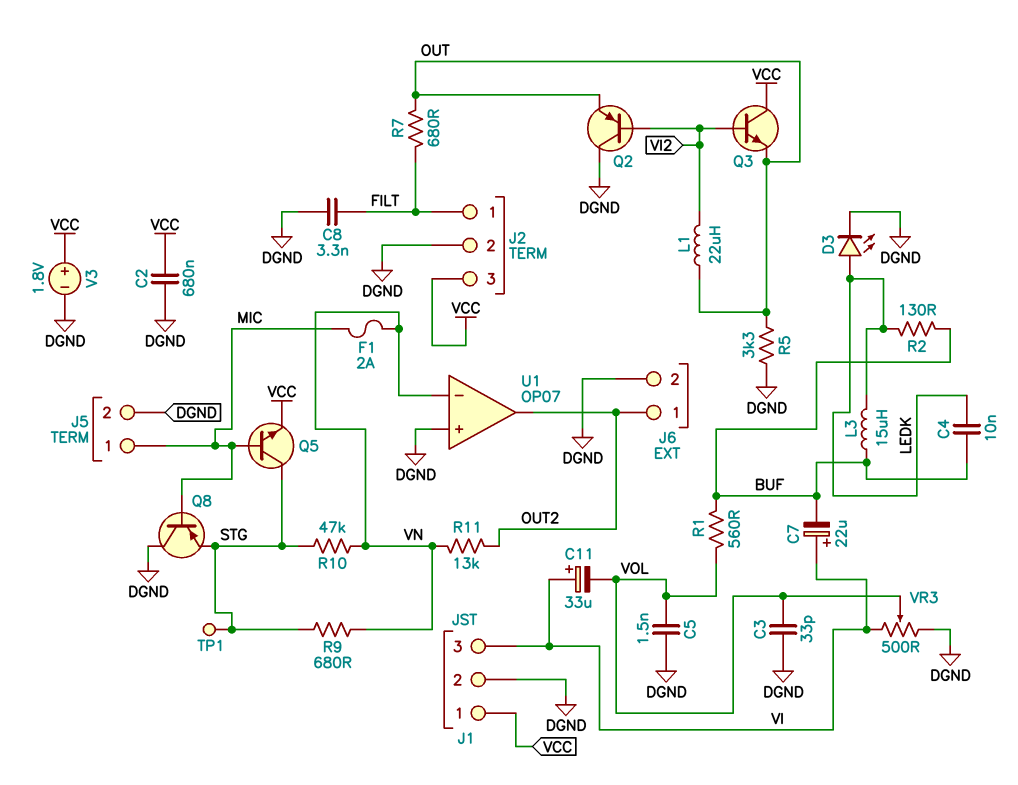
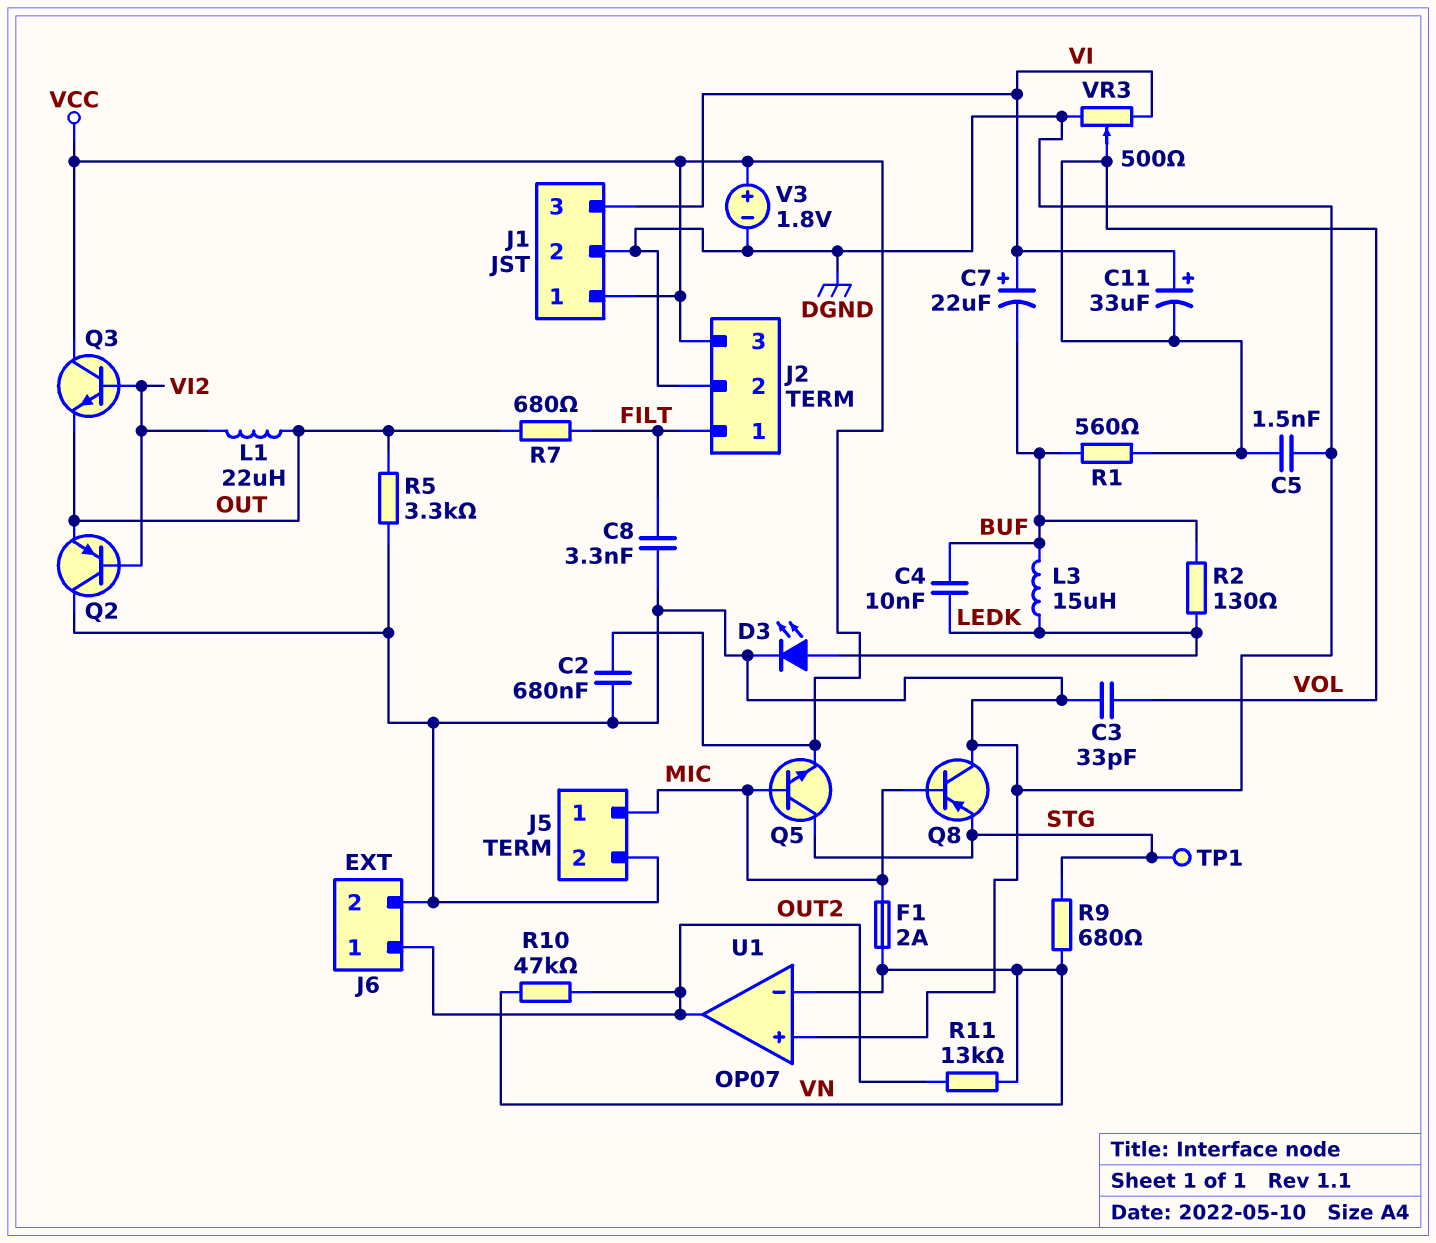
R10: 47k (STG, VN) -> 47k (OUT2, VN)

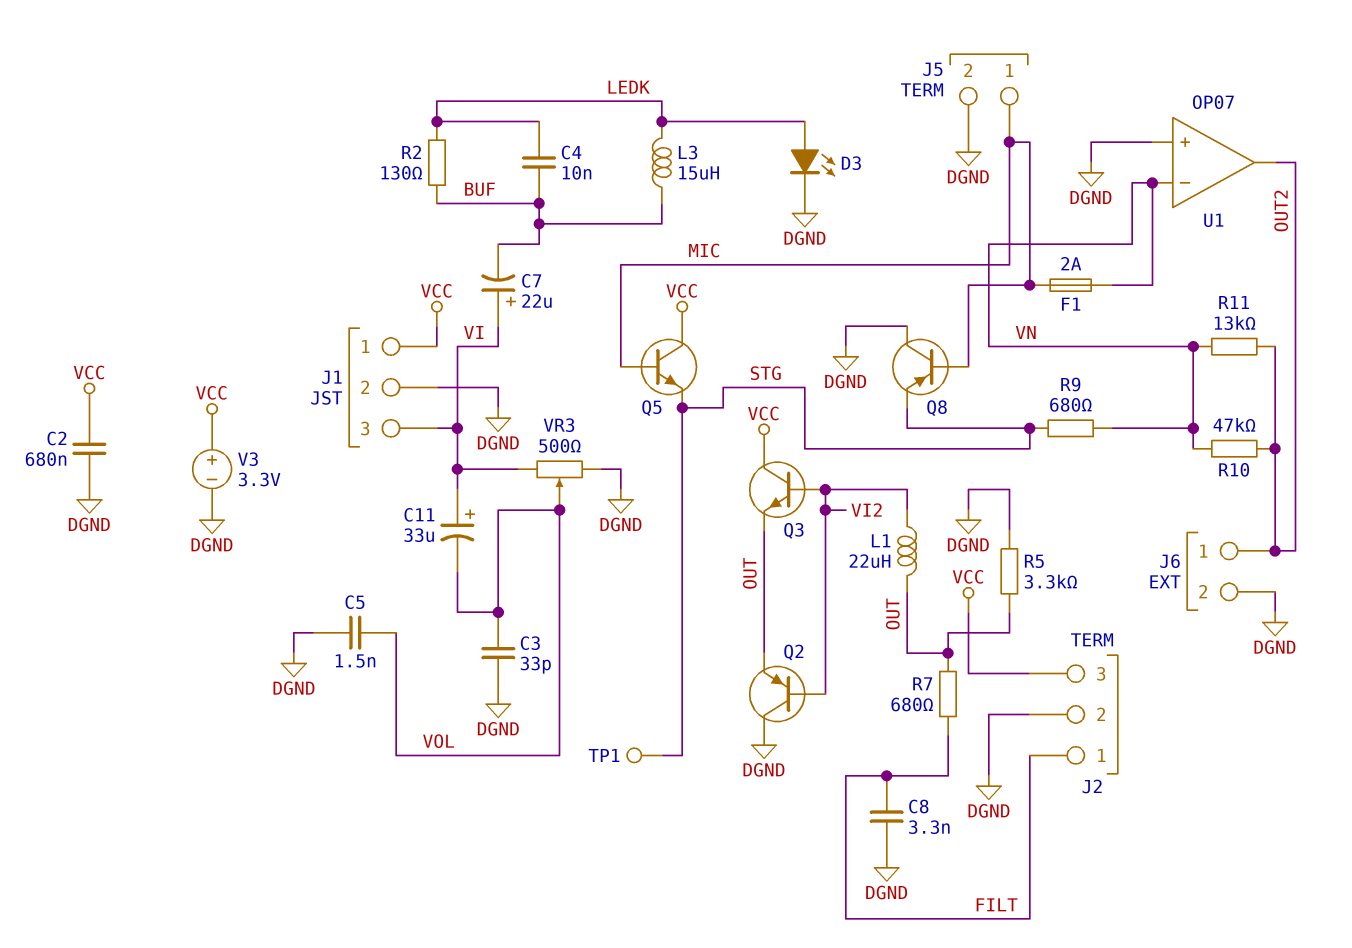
Q5: NPN (B MIC, C STG, E VCC) -> NPN (B MIC, C VCC, E STG)
R1: 560 (BUF, VOL) -> none
V3: 1.8V (plus VCC, minus DGND) -> 3.3V (plus VCC, minus DGND)

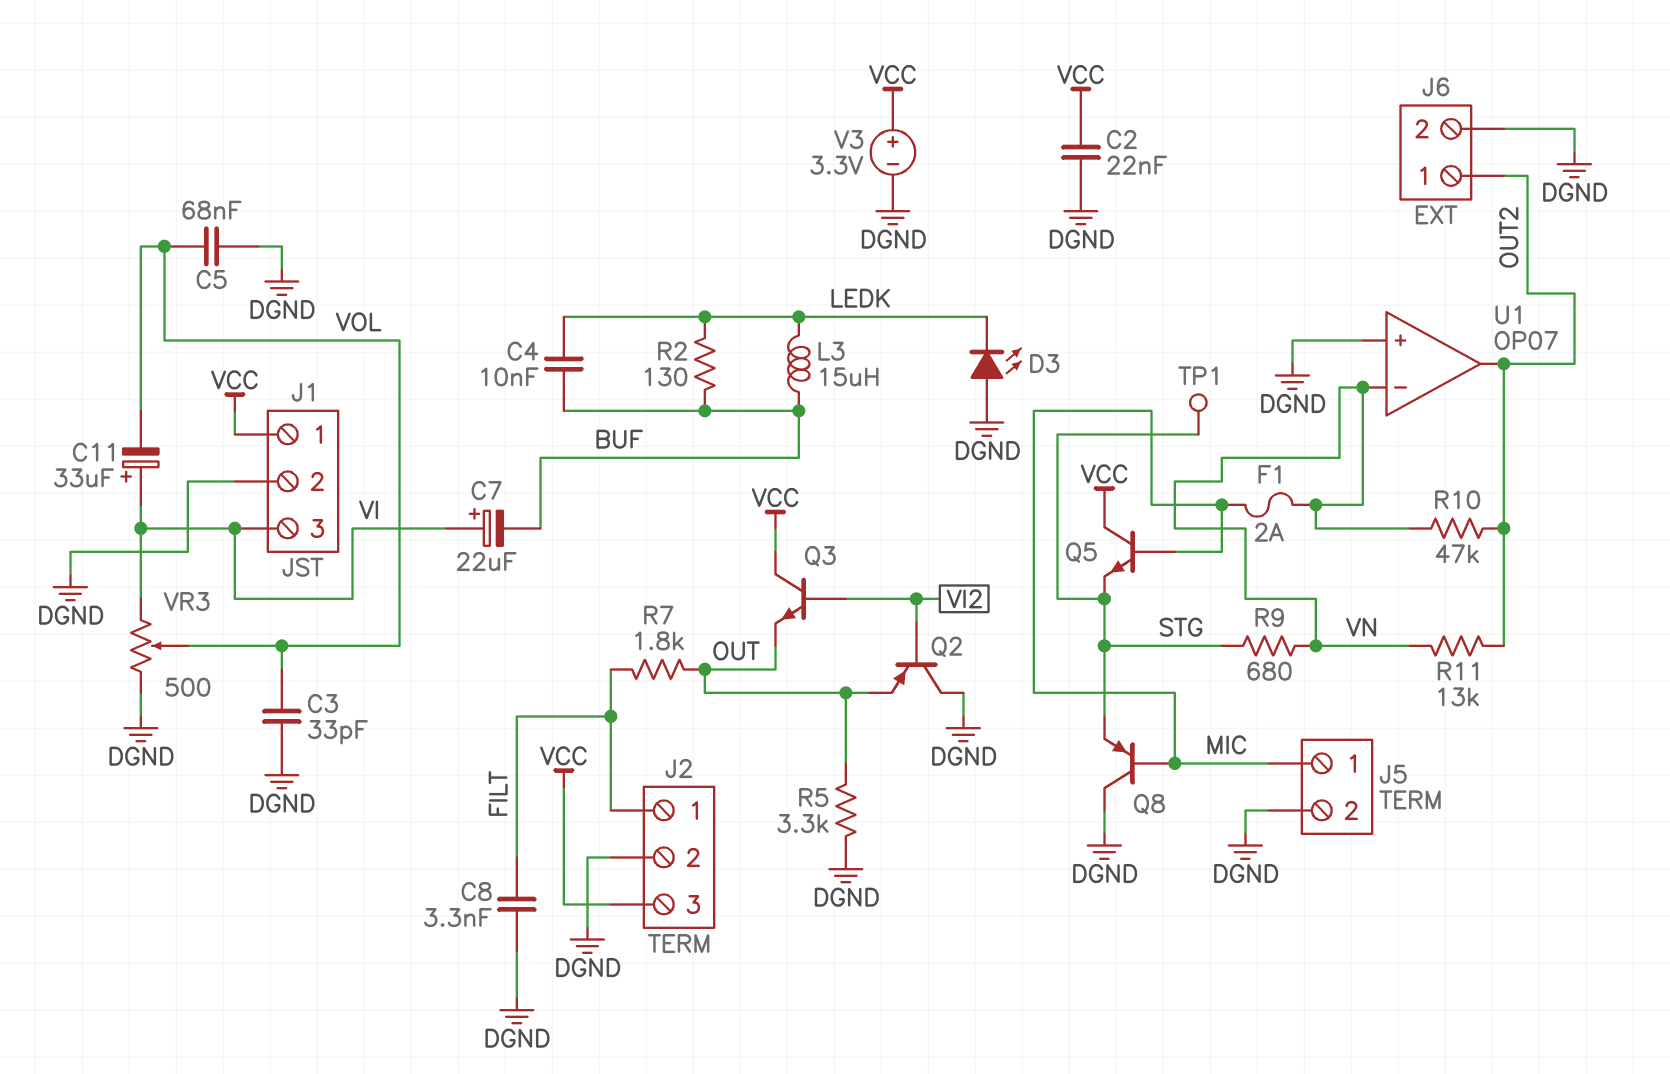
C2: 680nF (DGND, VCC) -> 22nF (DGND, VCC)
C5: 1.5nF (DGND, VOL) -> 68nF (DGND, VOL)
D3: LED (A LEDK, K DGND) -> LED (A DGND, K LEDK)
L1: 22uH (OUT, VI2) -> none
R7: 680 (FILT, OUT) -> 1.8k (FILT, OUT)

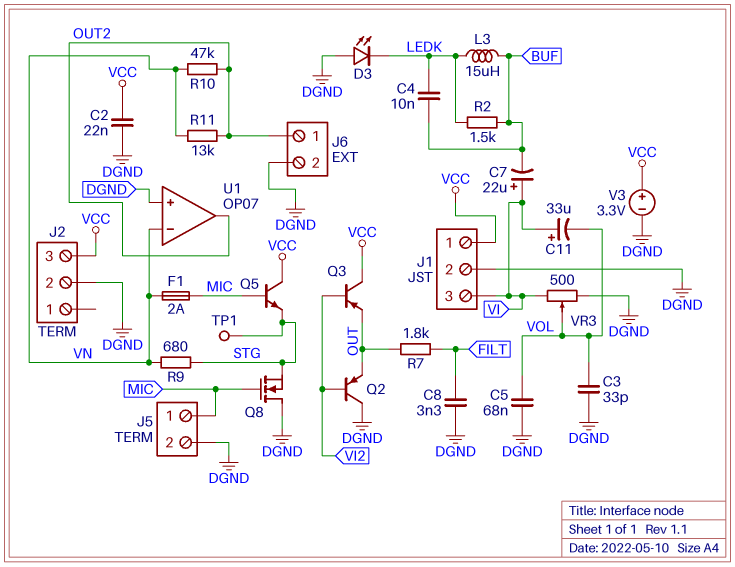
J2 pin 1: FILT -> none
Q3: NPN (B VI2, C VCC, E OUT) -> PNP (B VI2, C VCC, E OUT)
Q8: PNP (B MIC, C DGND, E STG) -> NMOS (G MIC, D DGND, S STG)
R2: 130 (BUF, LEDK) -> 1.5k (BUF, LEDK)
R5: 3.3k (DGND, OUT) -> none

